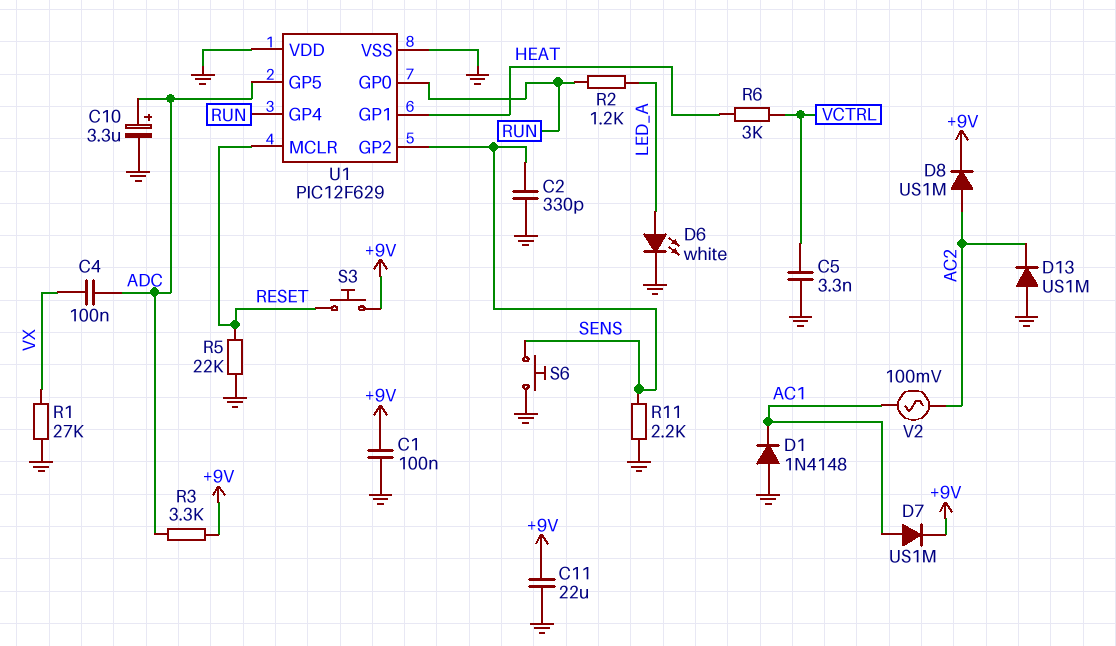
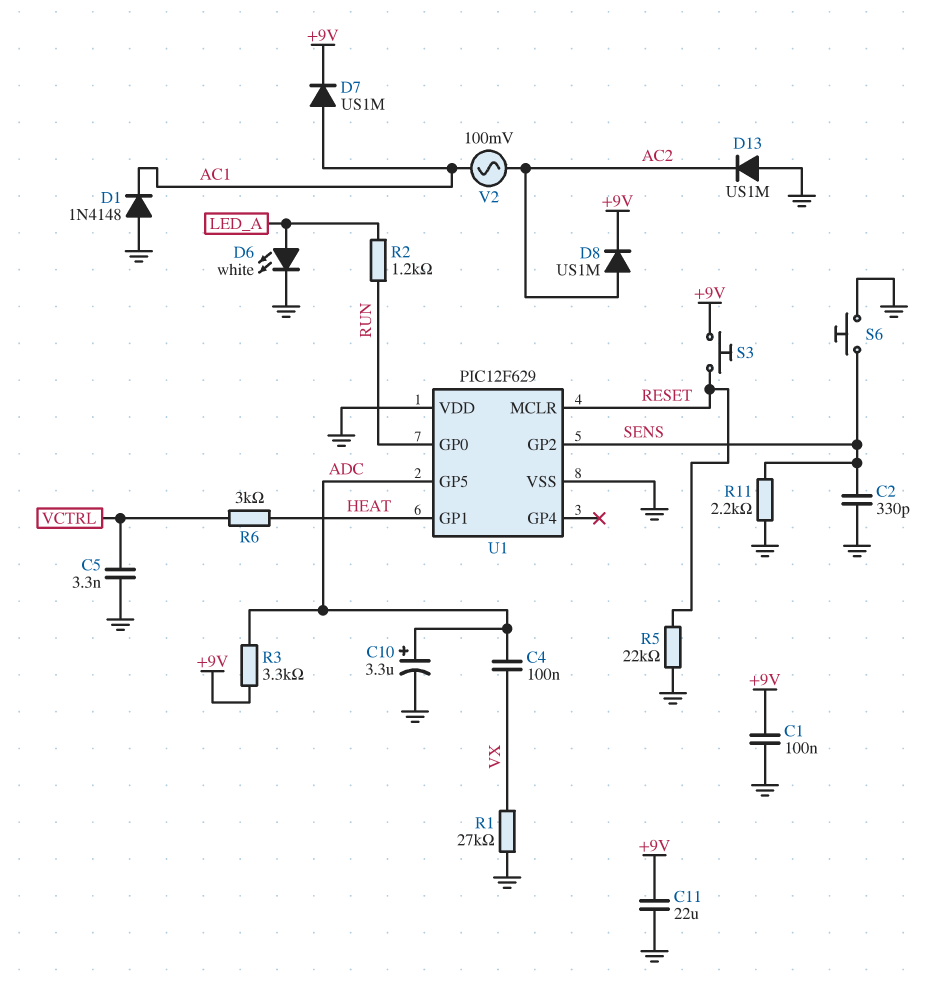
U1 pin GP4: RUN -> none

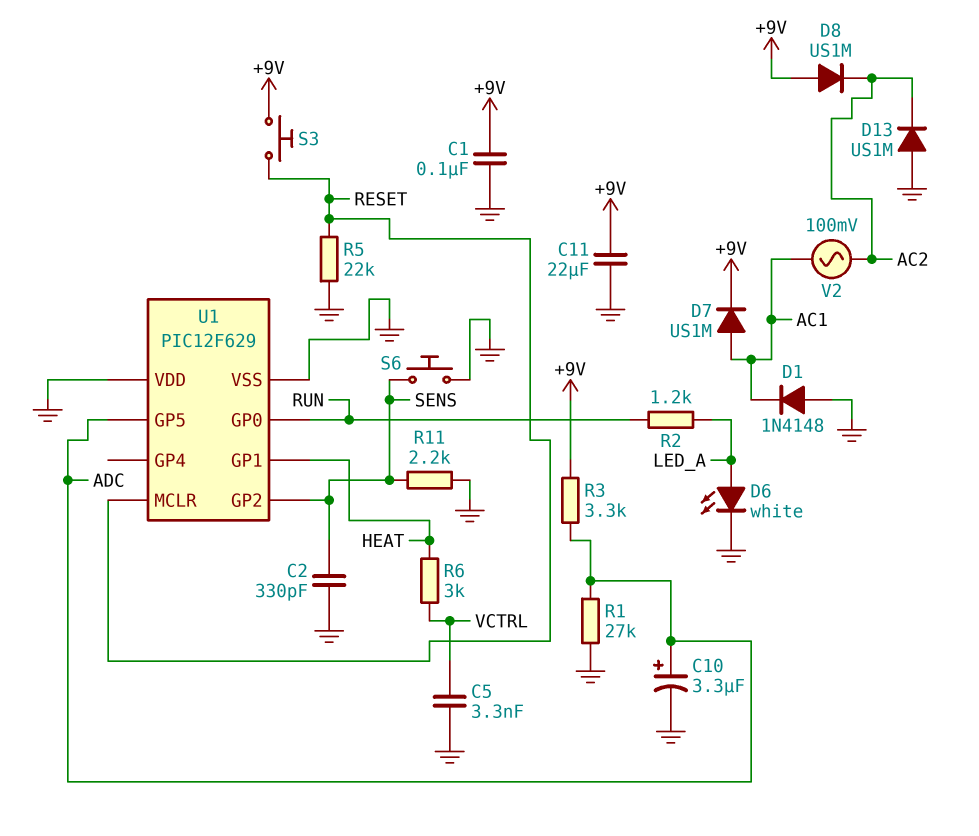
C4: 100nF (ADC, VX) -> none
D8: diode US1M (A AC2, K +9V) -> diode US1M (A +9V, K AC2)
R1: 27k (GND, VX) -> 27k (ADC, GND)

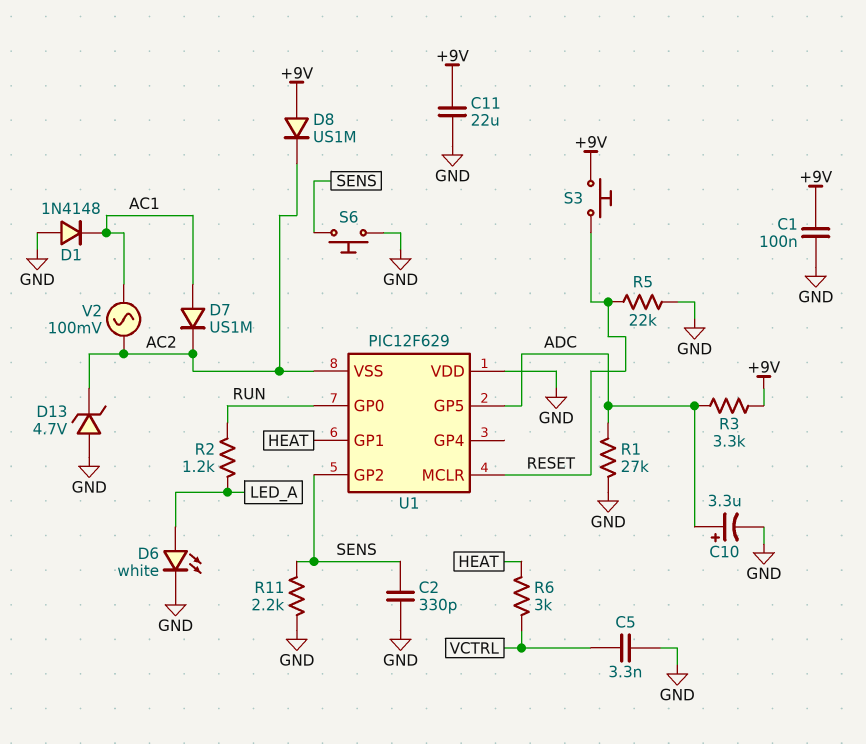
D7: diode US1M (A AC1, K +9V) -> diode US1M (A AC1, K AC2)
D13: diode US1M (A GND, K AC2) -> zener 4.7V (A GND, K AC2)
U1 pin VSS: GND -> AC2

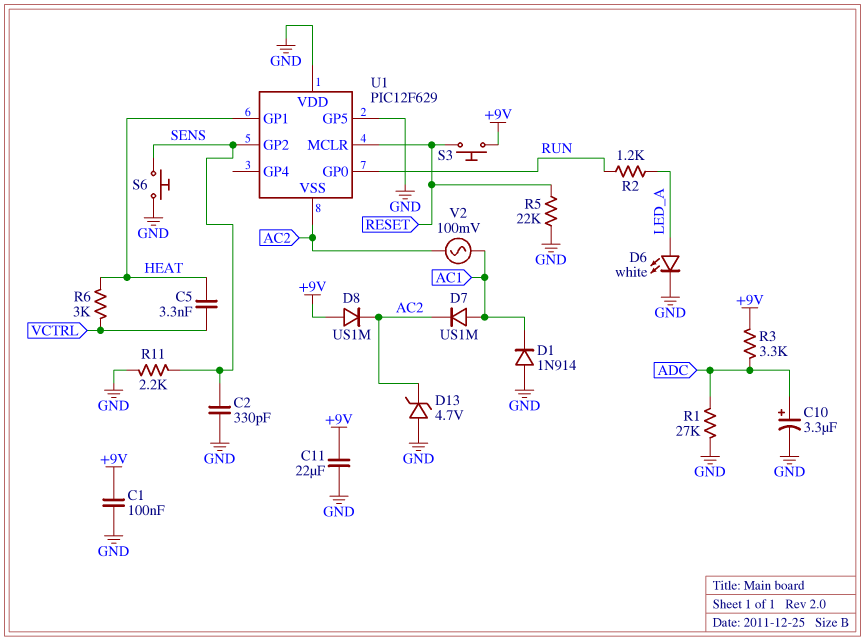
C5: 3.3nF (GND, VCTRL) -> 3.3nF (HEAT, VCTRL)
D1: diode 1N4148 (A GND, K AC1) -> diode 1N914 (A GND, K AC1)
U1 pin GP5: ADC -> GND

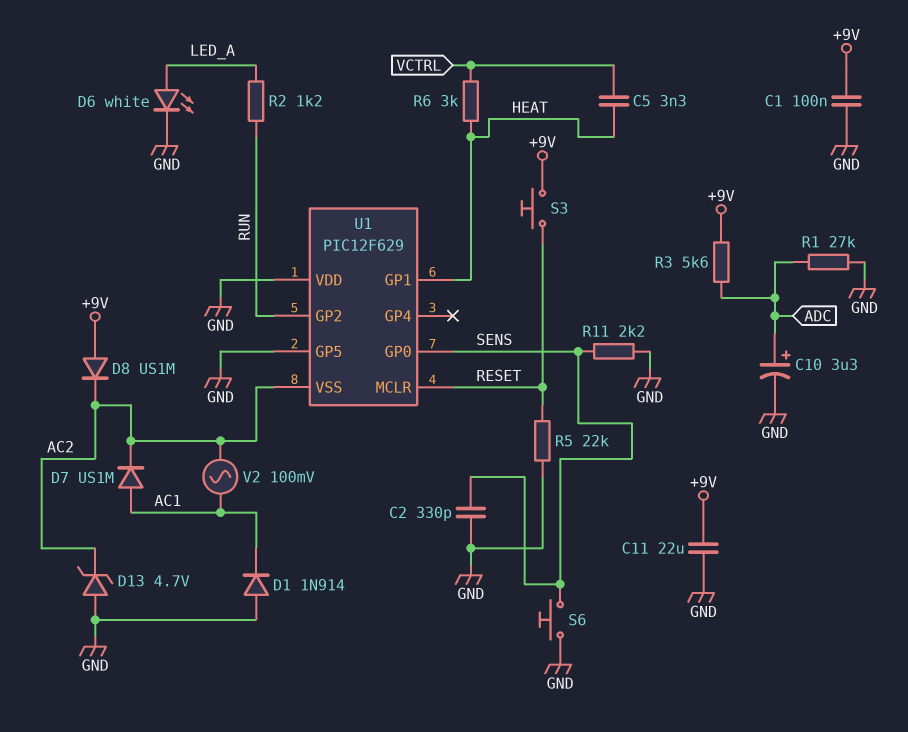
R3: 3.3k (+9V, ADC) -> 5.6k (+9V, ADC)
U1 pin GP0: RUN -> SENS
U1 pin GP2: SENS -> RUN

